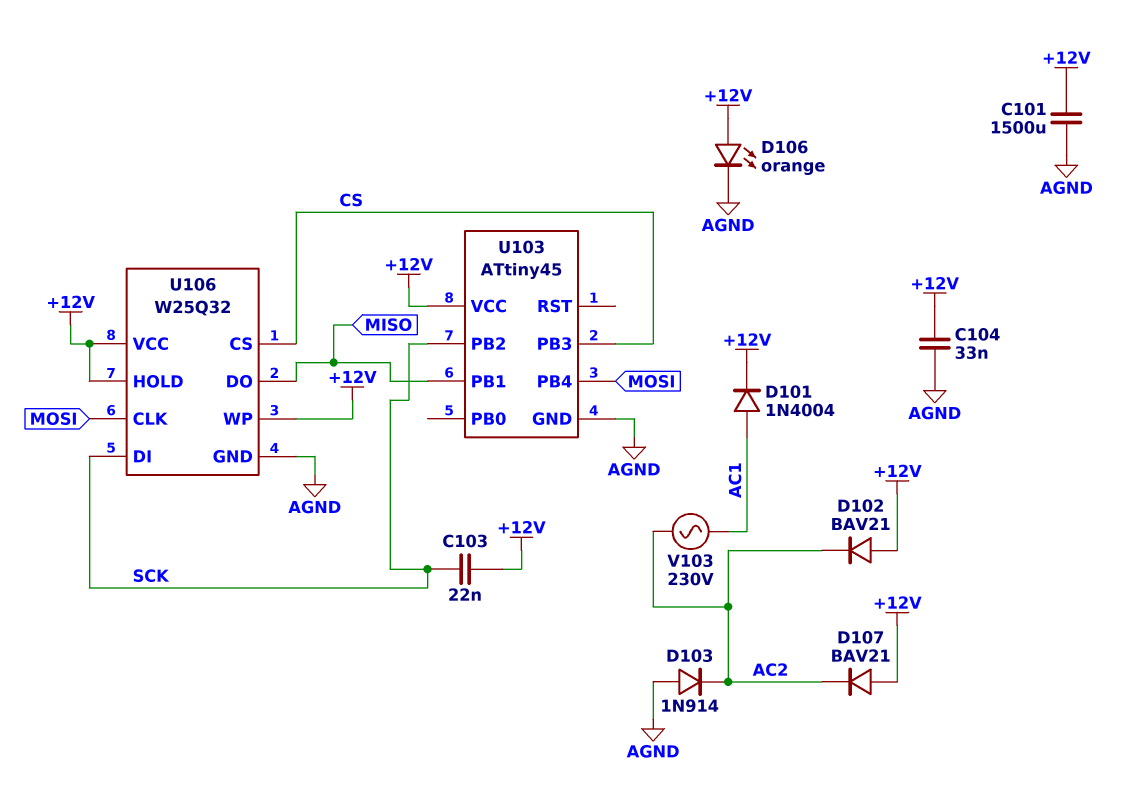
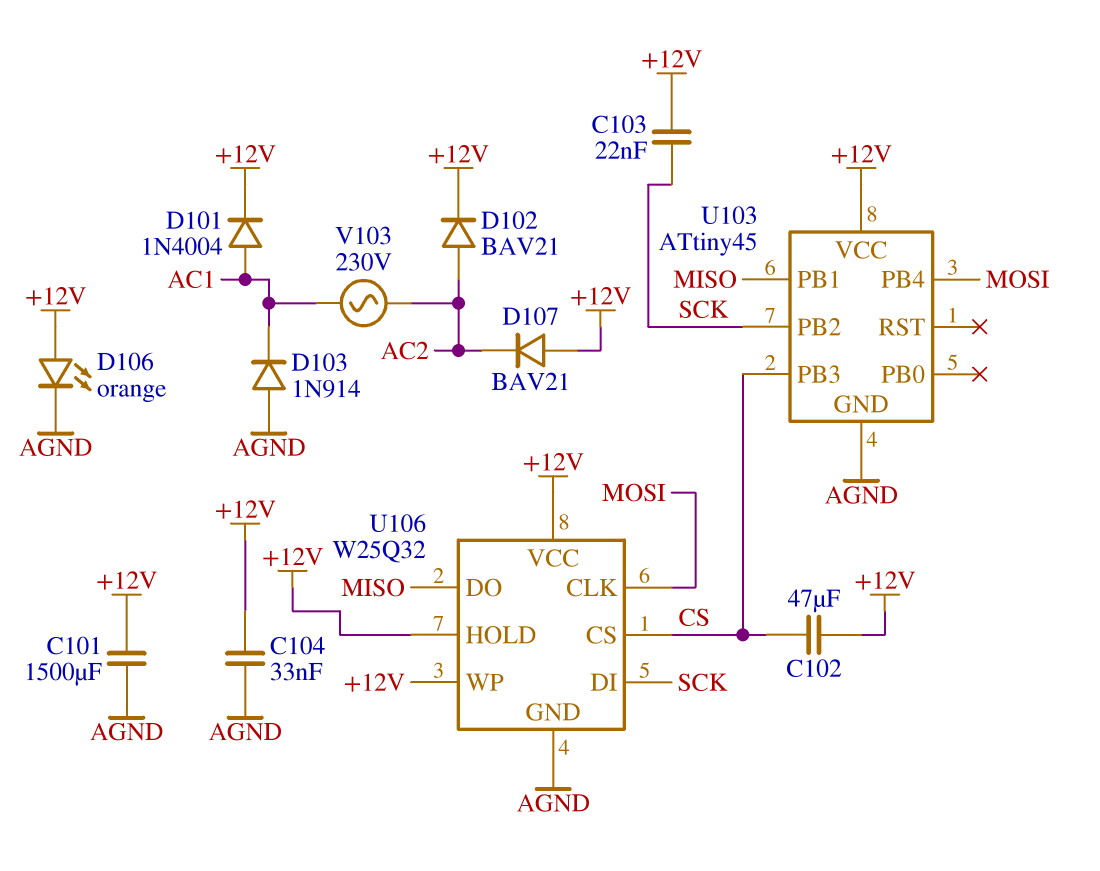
C102: none -> 47uF (+12V, CS)
D102: diode BAV21 (A +12V, K AC2) -> diode BAV21 (A AC2, K +12V)
D103: diode 1N914 (A AGND, K AC2) -> diode 1N914 (A AGND, K AC1)

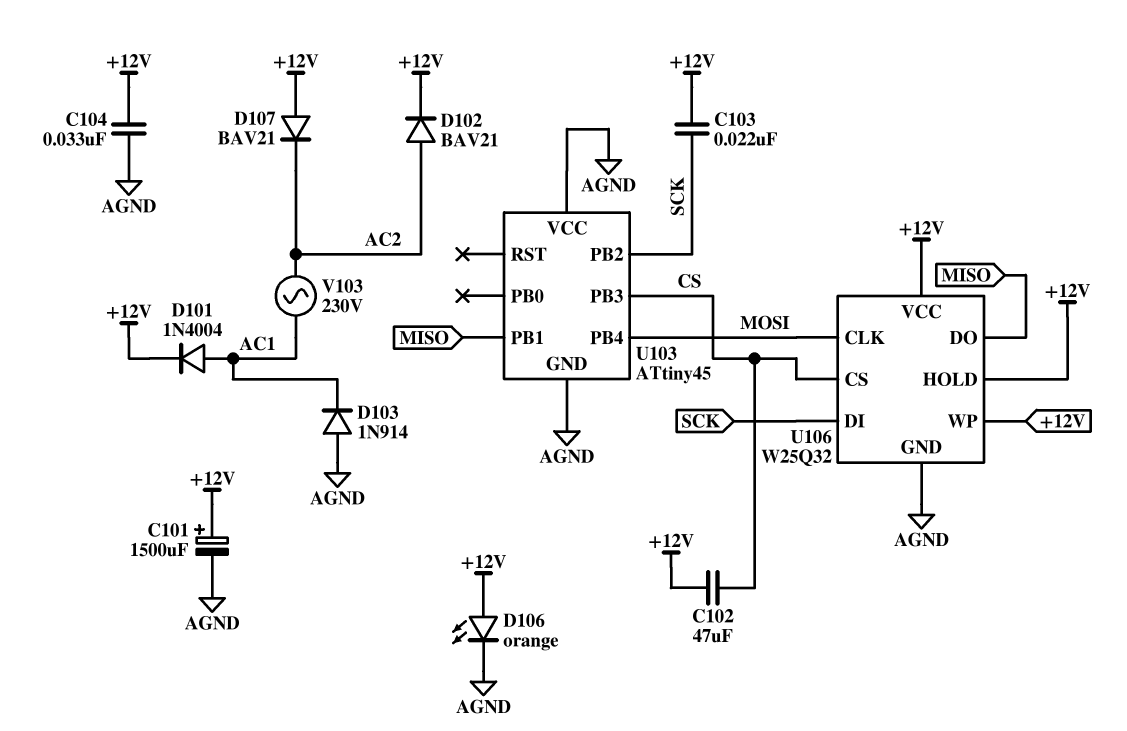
C101: 1500uF (+12V, AGND) -> 1500uF (plus +12V, minus AGND)
U103 pin VCC: +12V -> AGND

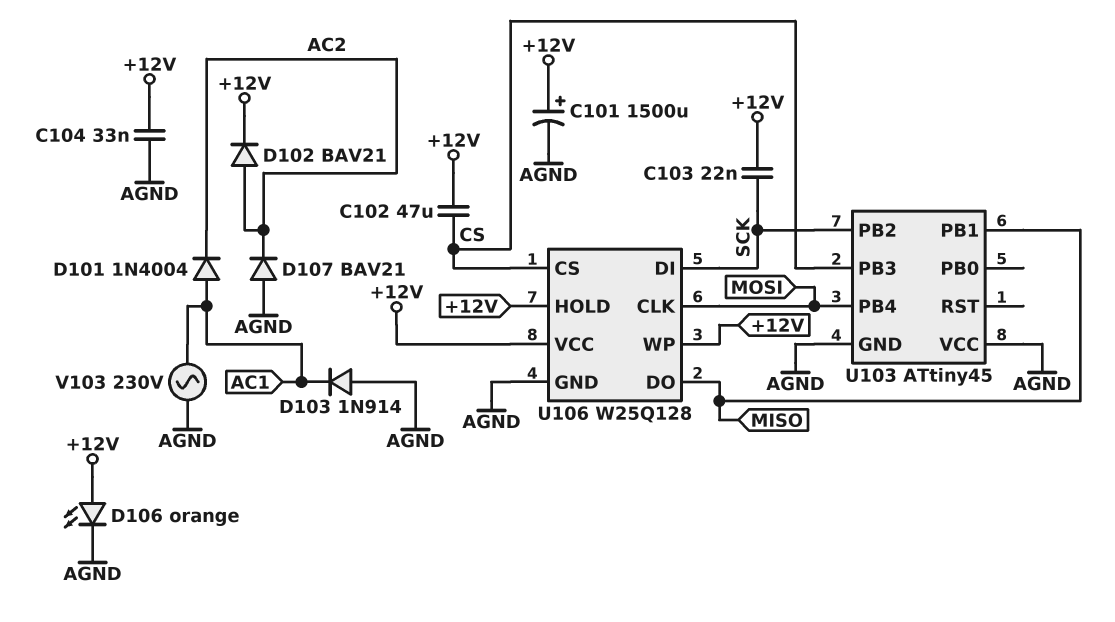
D101: diode 1N4004 (A AC1, K +12V) -> diode 1N4004 (A AC1, K AC2)
D107: diode BAV21 (A +12V, K AC2) -> diode BAV21 (A AGND, K AC2)
U106: W25Q32 -> W25Q128
V103: AC 230V (AC1, AC2) -> AC 230V (AC1, AGND)

